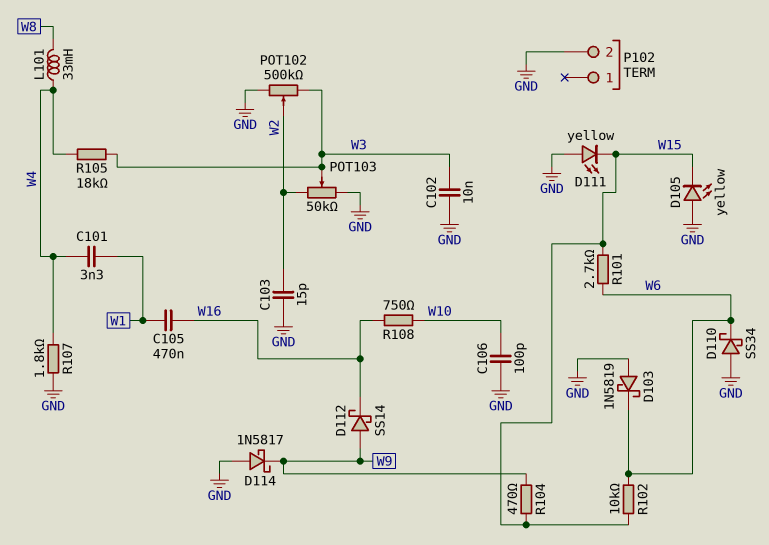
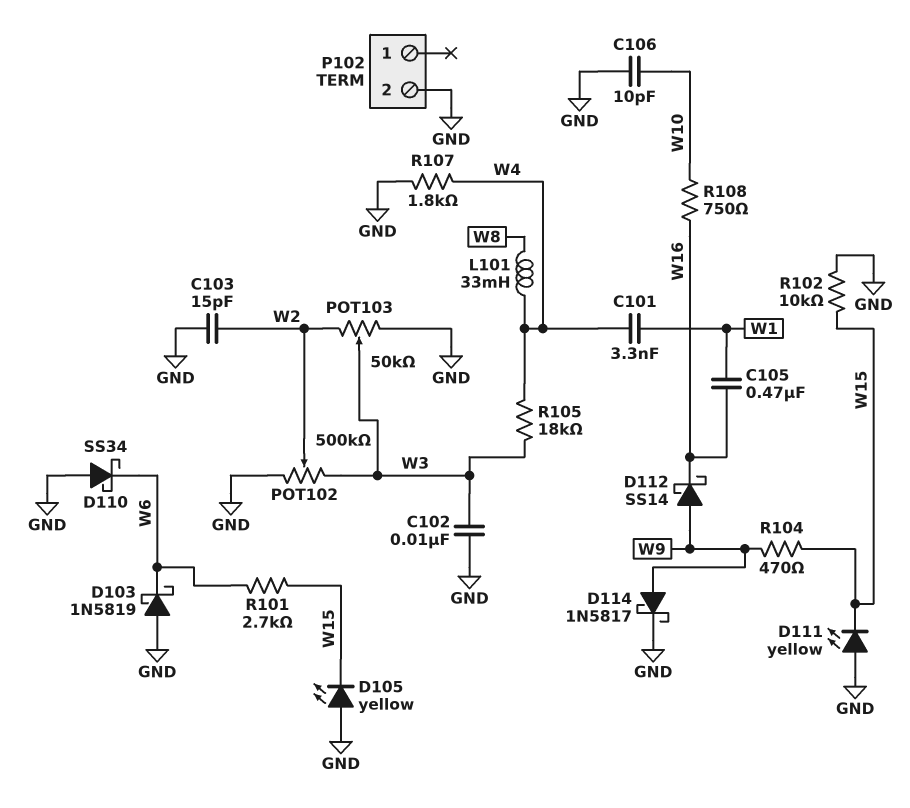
C106: 100pF (GND, W10) -> 10pF (GND, W10)
D114: schottky 1N5817 (A GND, K W9) -> schottky 1N5817 (A W9, K GND)
R102: 10k (W6, W15) -> 10k (GND, W15)

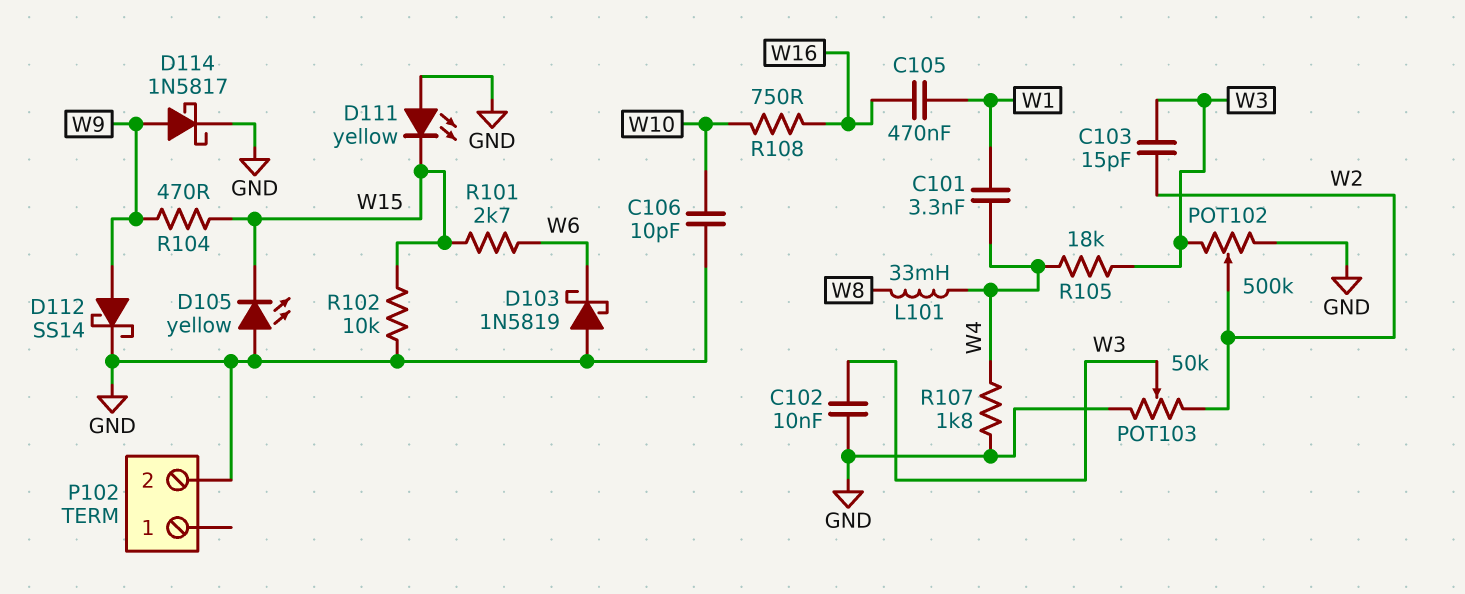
C103: 15pF (GND, W2) -> 15pF (W2, W3)
D110: schottky SS34 (A GND, K W6) -> none
D112: schottky SS14 (A W9, K W16) -> schottky SS14 (A W9, K GND)

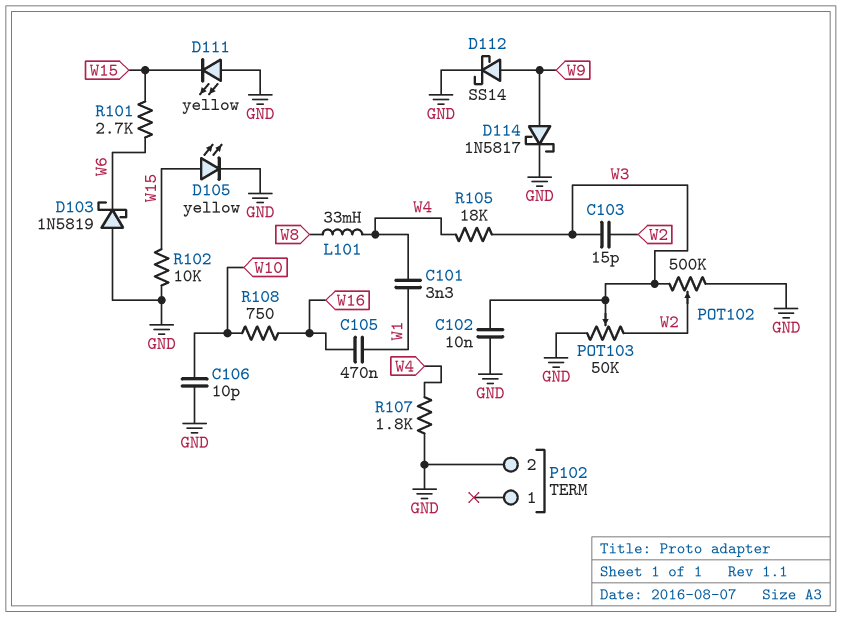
D105: LED yellow (A GND, K W15) -> LED yellow (A W15, K GND)
R104: 470 (W9, W15) -> none

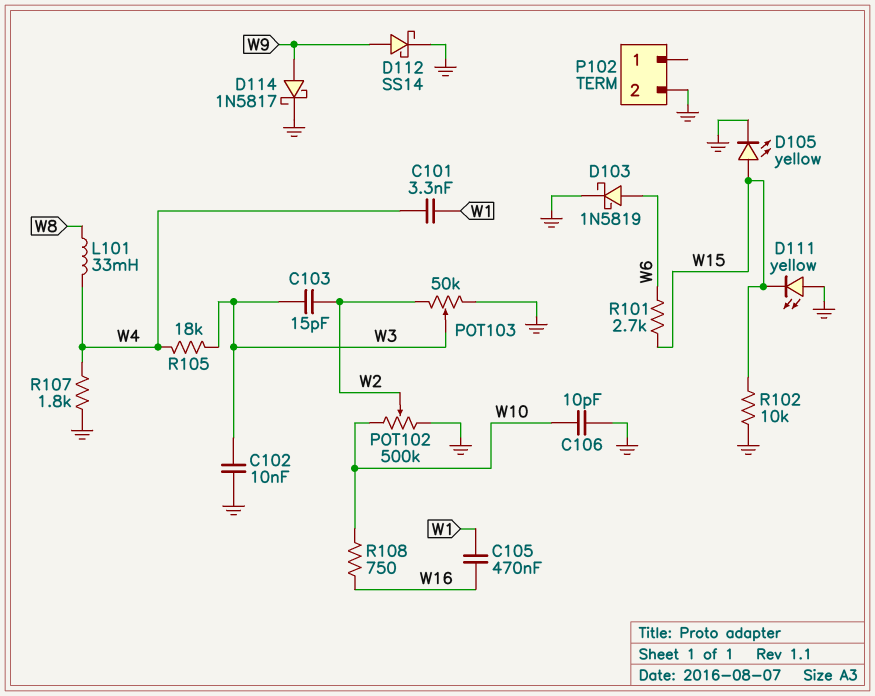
D103: schottky 1N5819 (A GND, K W6) -> schottky 1N5819 (A W6, K GND)
POT102: 500k (GND, W3, wiper W2) -> 500k (GND, W10, wiper W2)

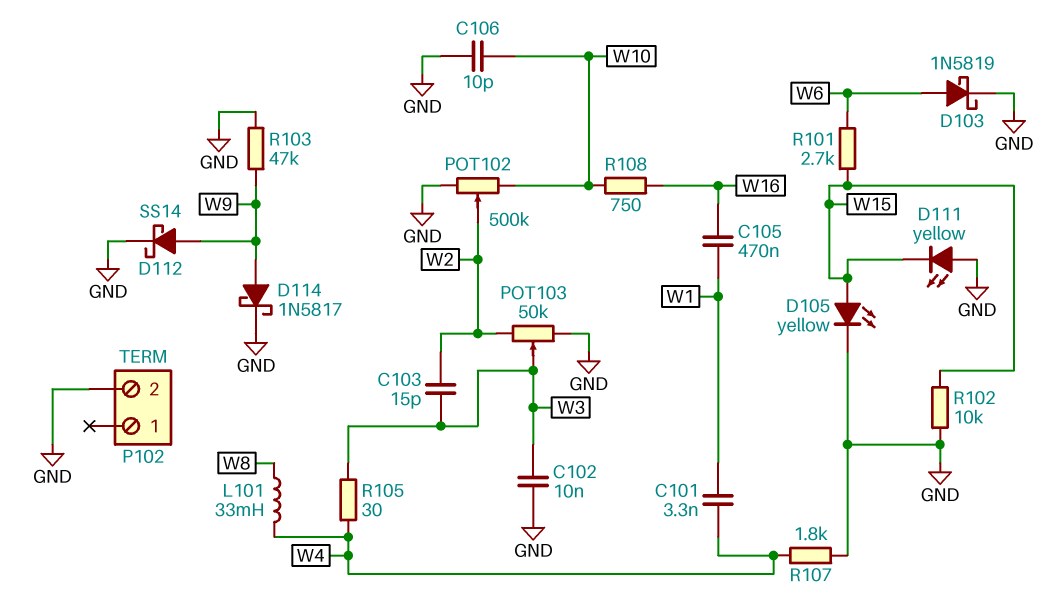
R103: none -> 47k (GND, W9)
R105: 18k (W3, W4) -> 30 (W3, W4)

